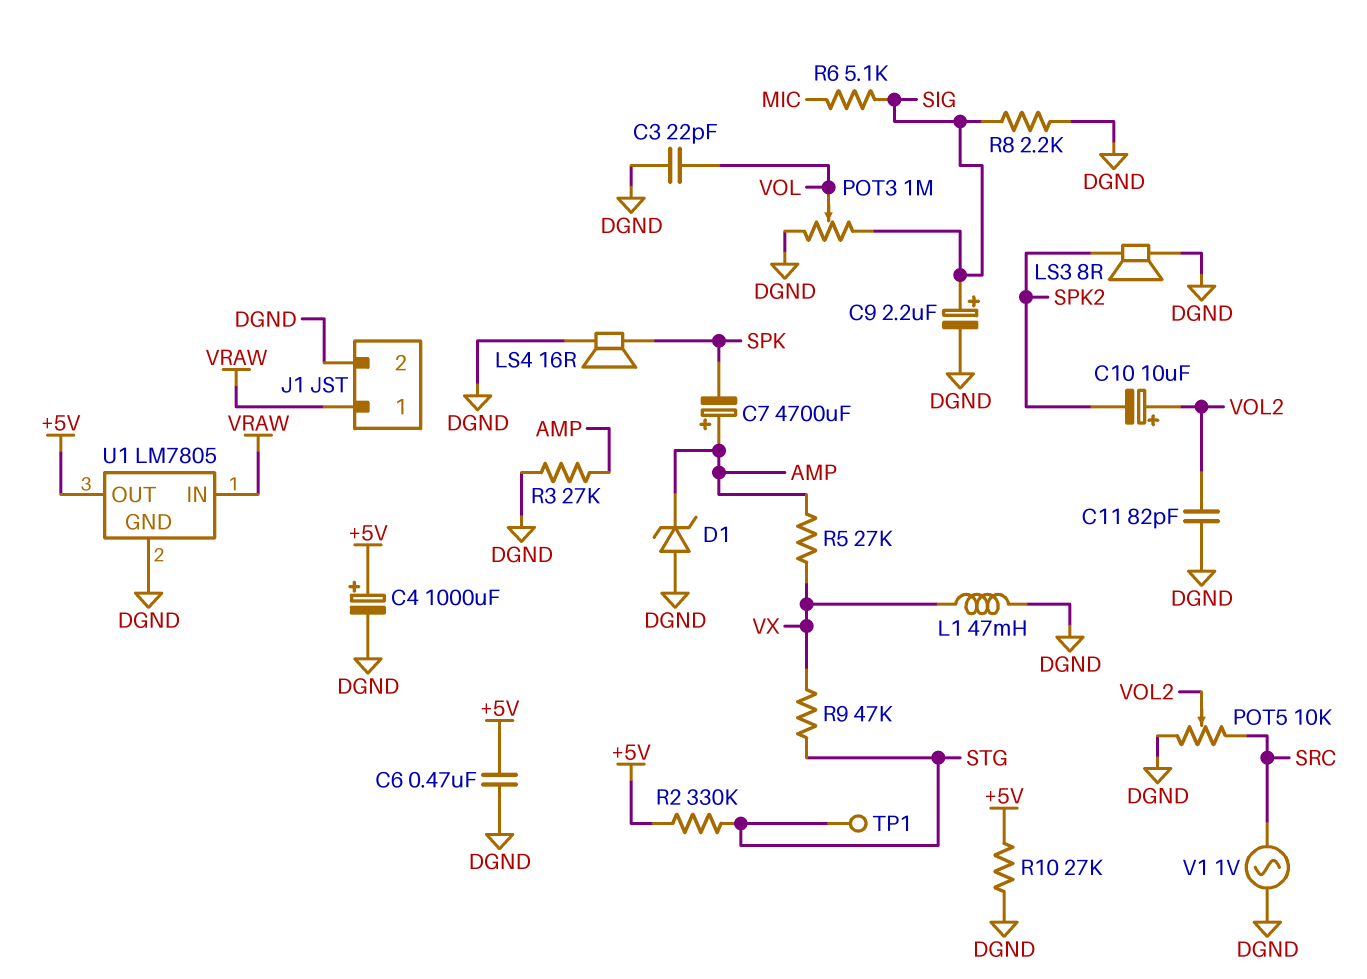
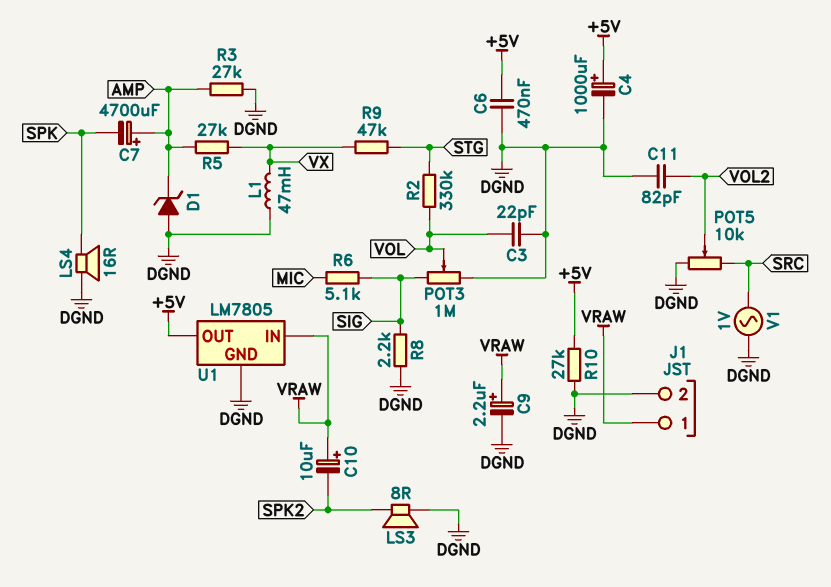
C9: 2.2uF (plus SIG, minus DGND) -> 2.2uF (plus VRAW, minus DGND)
C10: 10uF (plus VOL2, minus SPK2) -> 10uF (plus VRAW, minus SPK2)
R2: 330k (+5V, STG) -> 330k (STG, VOL)
TP1: test point (STG) -> none

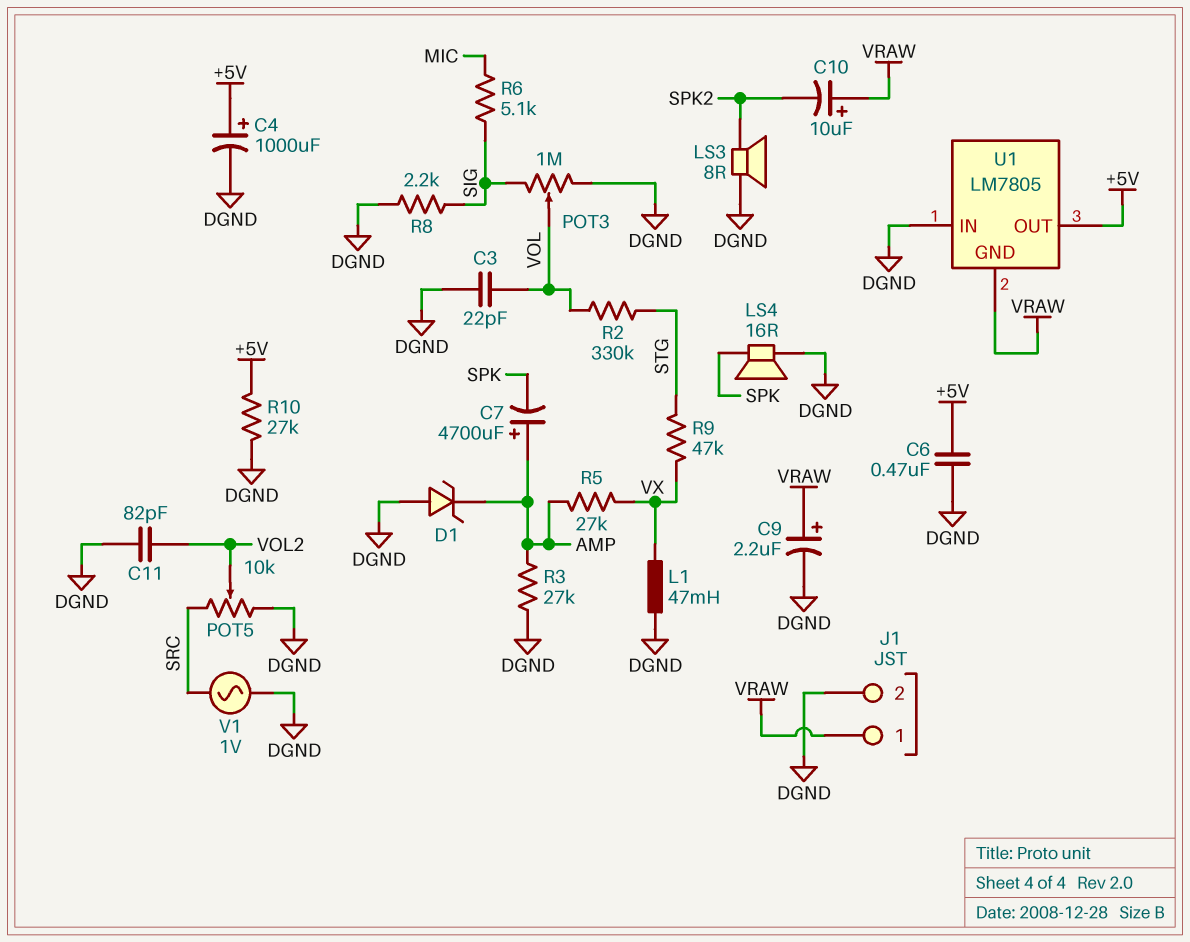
U1 pin GND: DGND -> VRAW
U1 pin IN: VRAW -> DGND

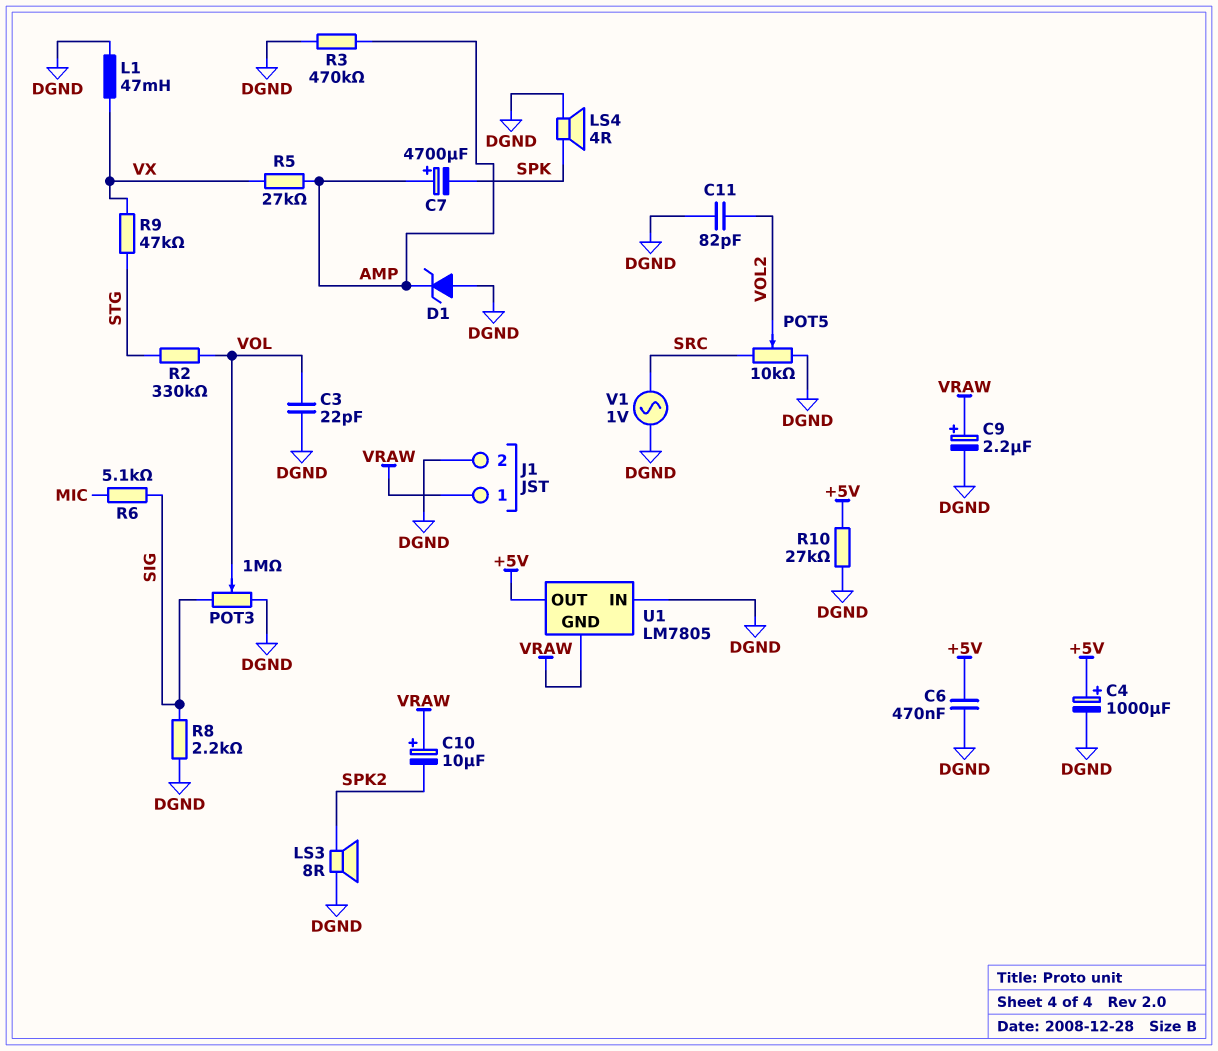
LS4: speaker 16R (DGND, SPK) -> speaker 4R (DGND, SPK)
R3: 27k (AMP, DGND) -> 470k (AMP, DGND)

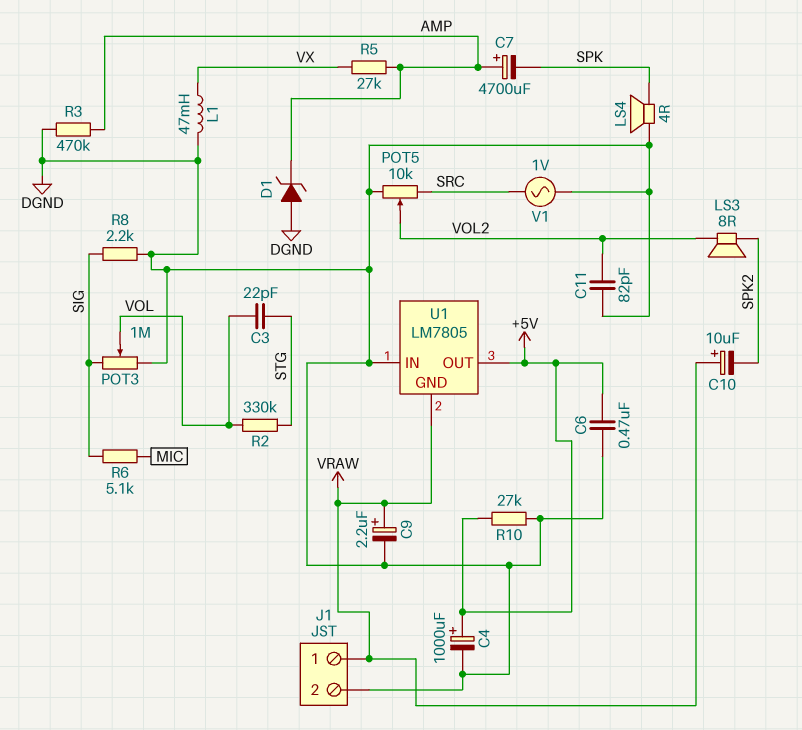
C3: 22pF (DGND, VOL) -> 22pF (STG, VOL)
LS3: speaker 8R (DGND, SPK2) -> speaker 8R (SPK2, VOL2)
R9: 47k (STG, VX) -> none

